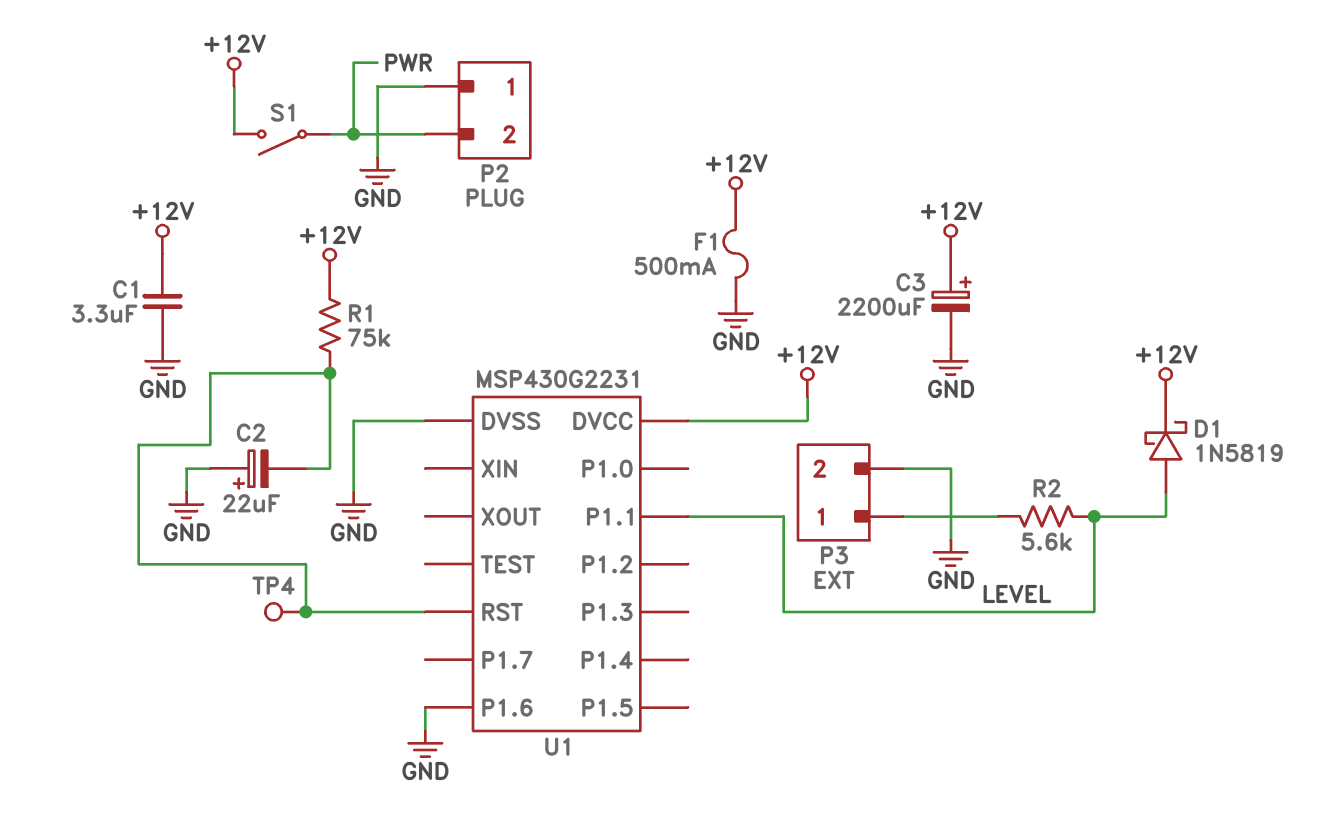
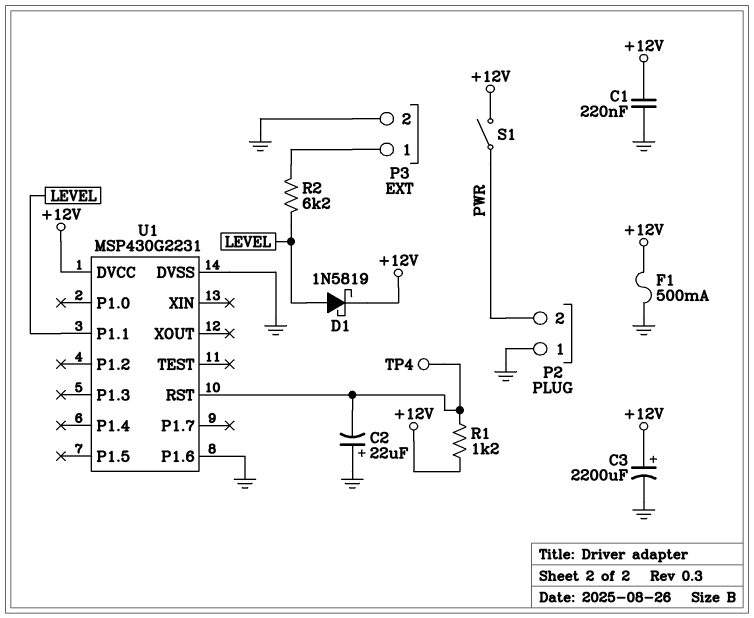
C1: 3.3uF (+12V, GND) -> 220nF (+12V, GND)
R1: 75k (+12V, U1/RST) -> 1.2k (+12V, U1/RST)
R2: 5.6k (LEVEL, P3/1) -> 6.2k (LEVEL, P3/1)

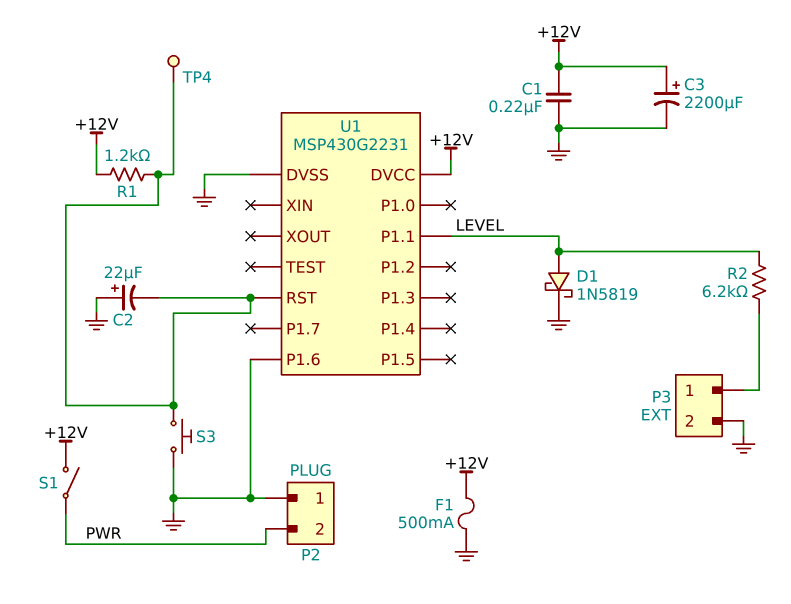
D1: schottky 1N5819 (A LEVEL, K +12V) -> schottky 1N5819 (A LEVEL, K GND)
S3: none -> button (GND, U1/RST)

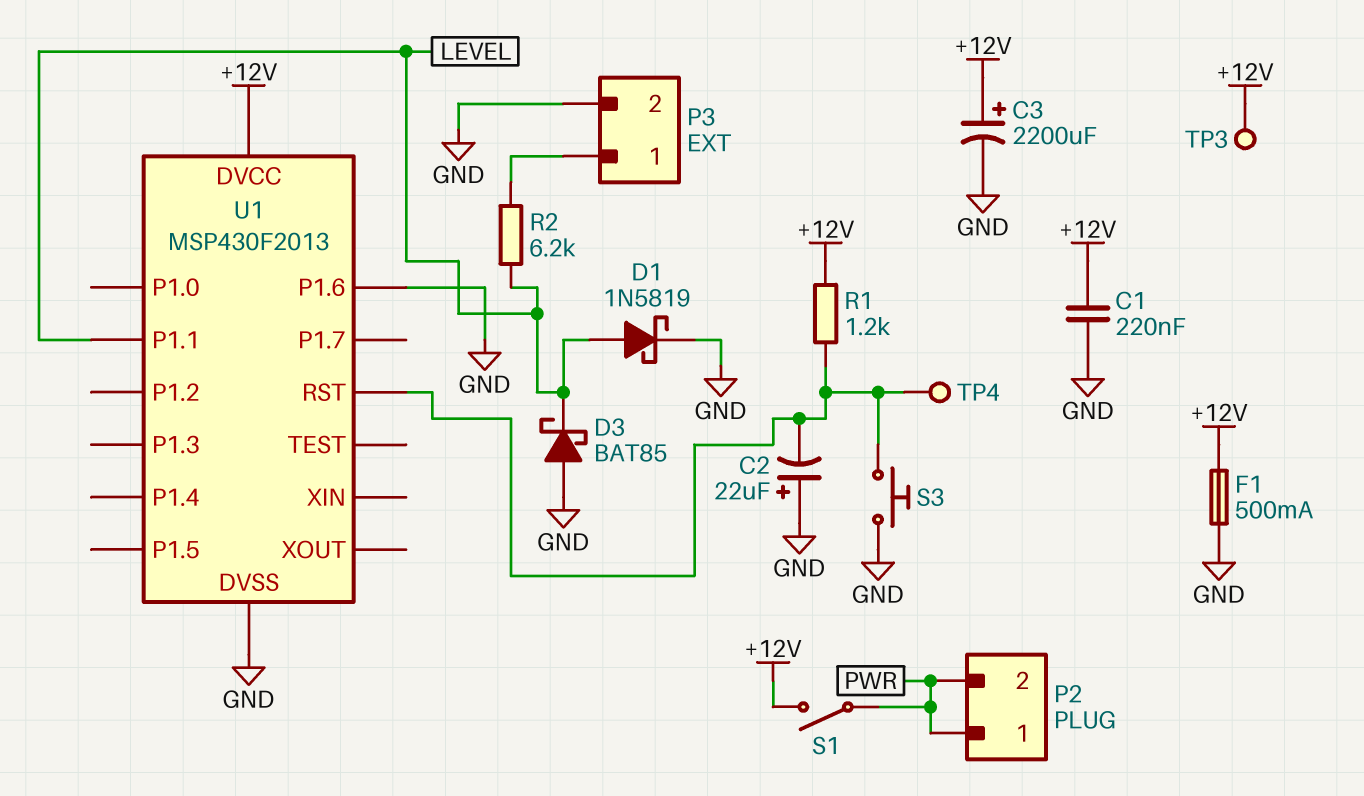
D3: none -> schottky BAT85 (A GND, K LEVEL)
P2 pin 1: GND -> PWR
TP3: none -> test point (+12V)
U1: MSP430G2231 -> MSP430F2013

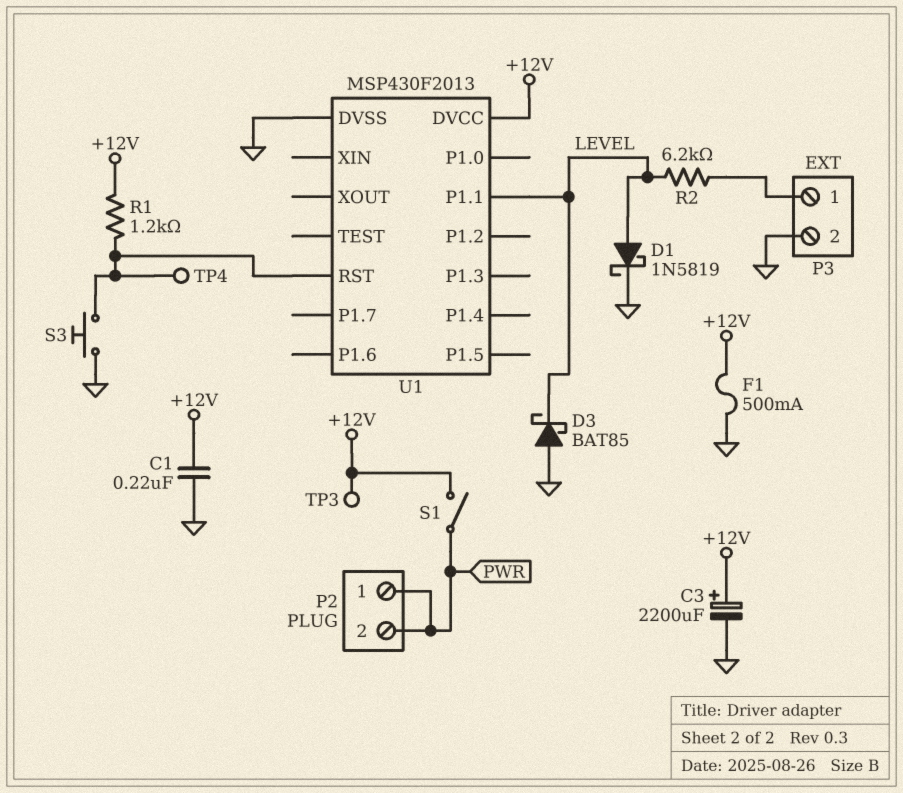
C2: 22uF (plus GND, minus U1/RST) -> none
U1 pin P1.6: GND -> none

